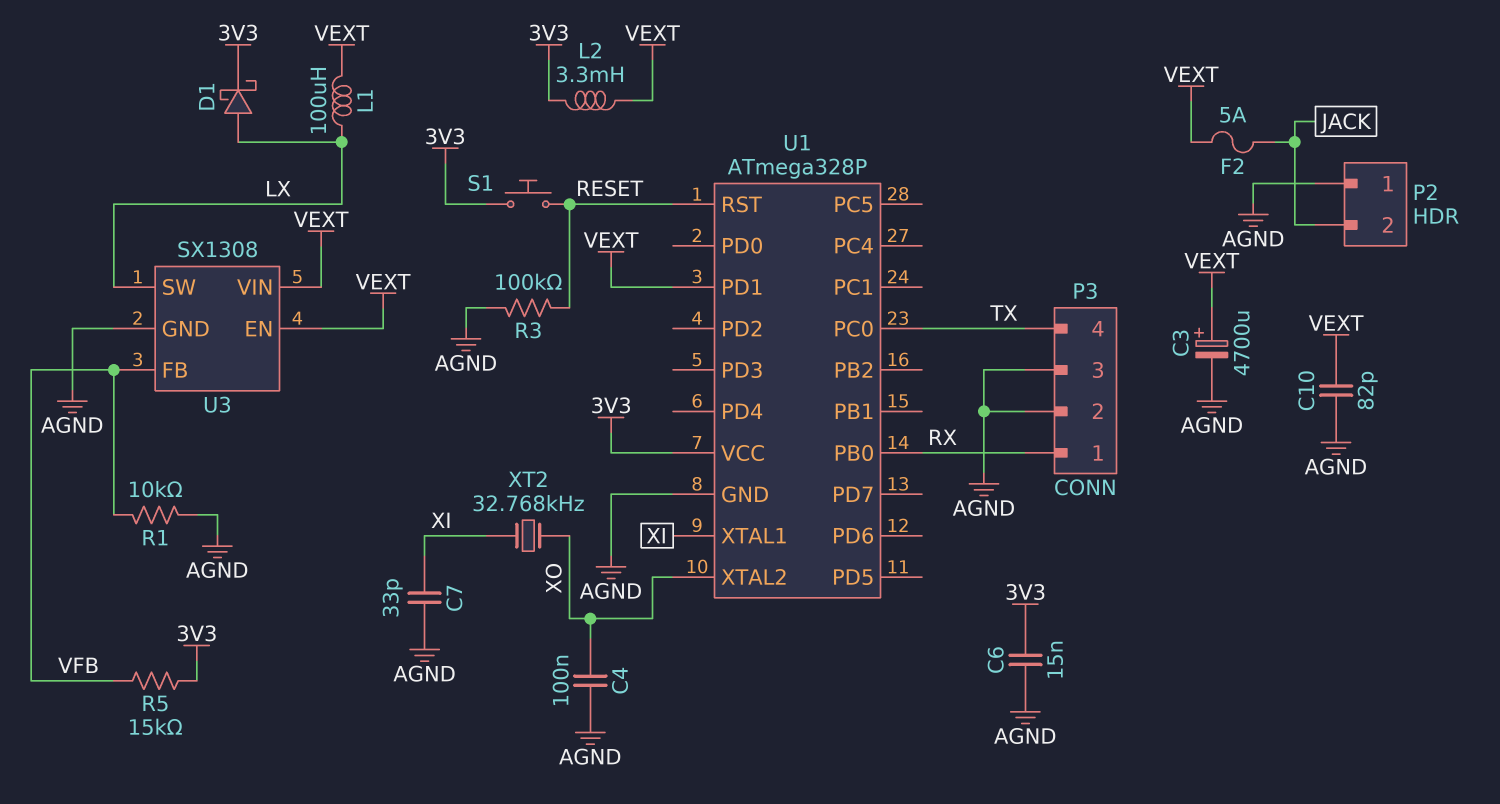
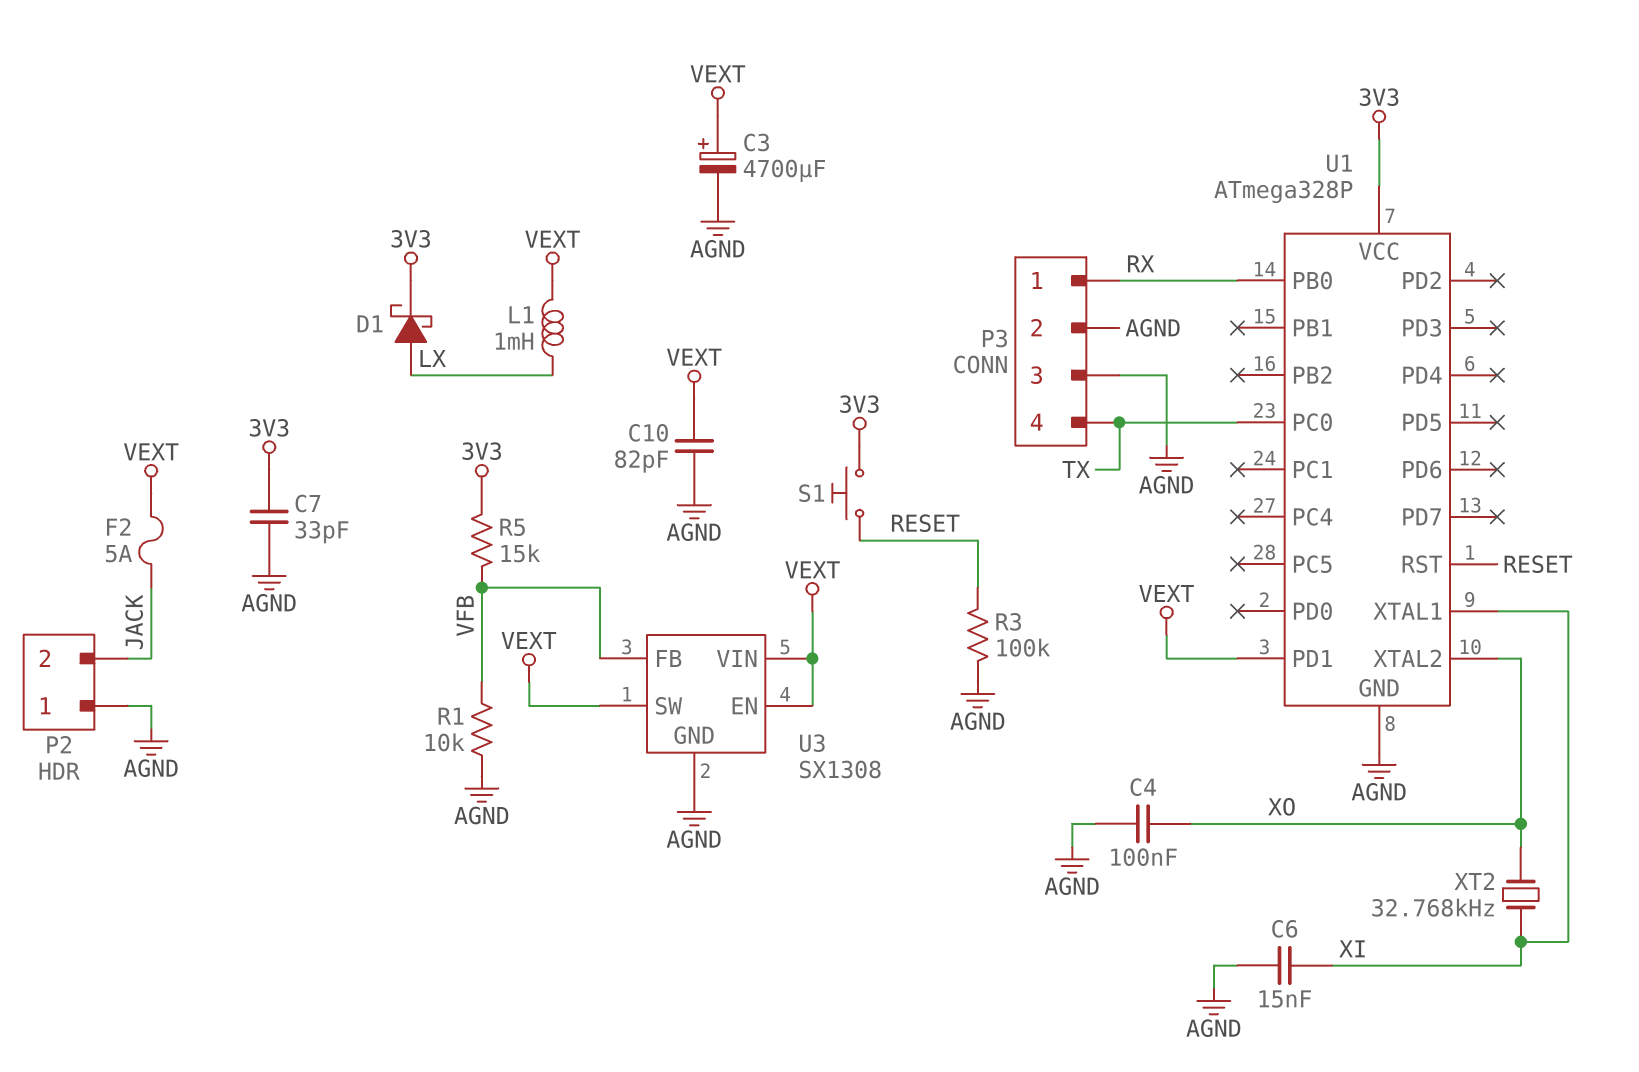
C6: 15nF (3V3, AGND) -> 15nF (AGND, XI)
C7: 33pF (AGND, XI) -> 33pF (3V3, AGND)
L1: 100uH (LX, VEXT) -> 1mH (LX, VEXT)
L2: 3.3mH (3V3, VEXT) -> none
U3 pin SW: LX -> VEXT

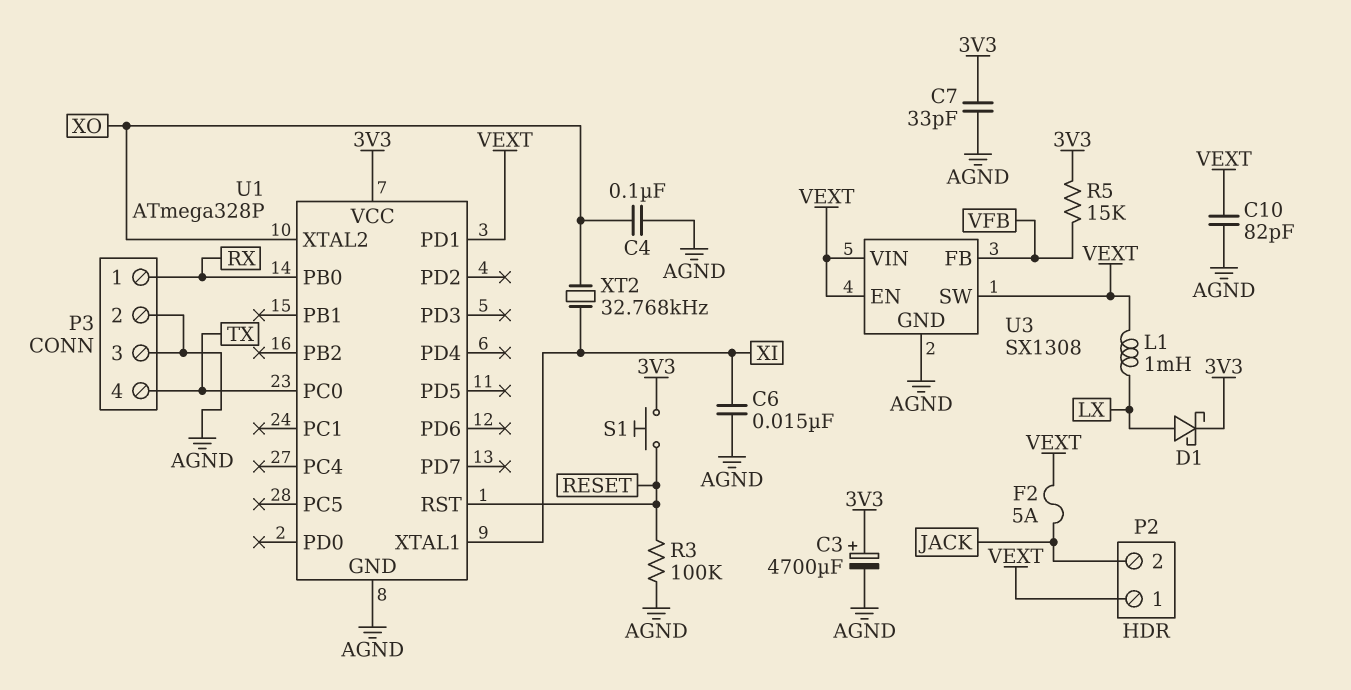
C3: 4700uF (plus VEXT, minus AGND) -> 4700uF (plus 3V3, minus AGND)
P2 pin 1: AGND -> VEXT
R1: 10k (AGND, VFB) -> none

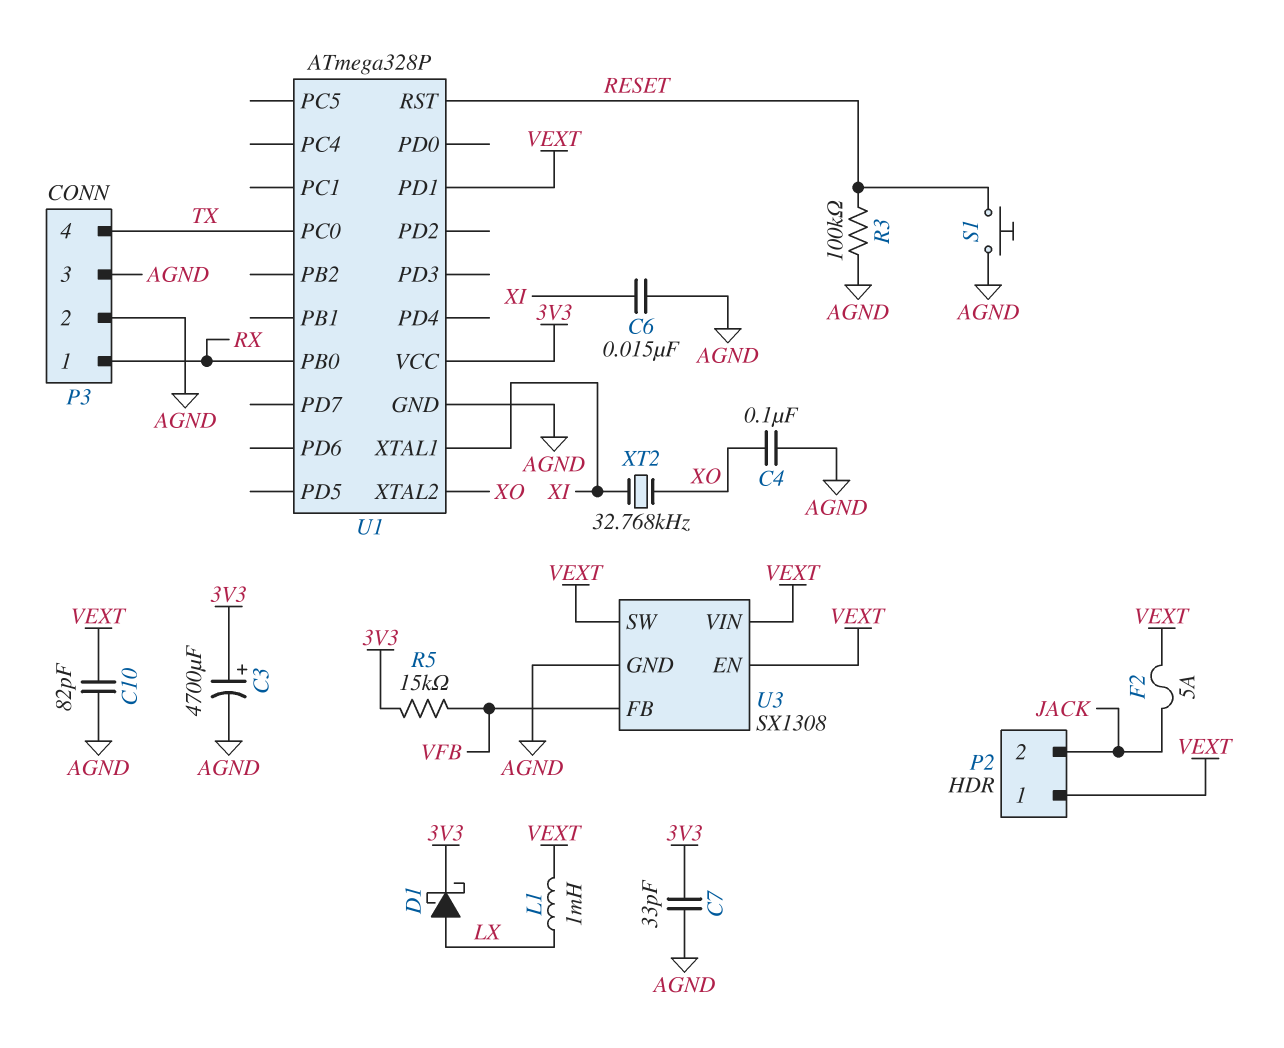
S1: button (3V3, RESET) -> button (AGND, RESET)

